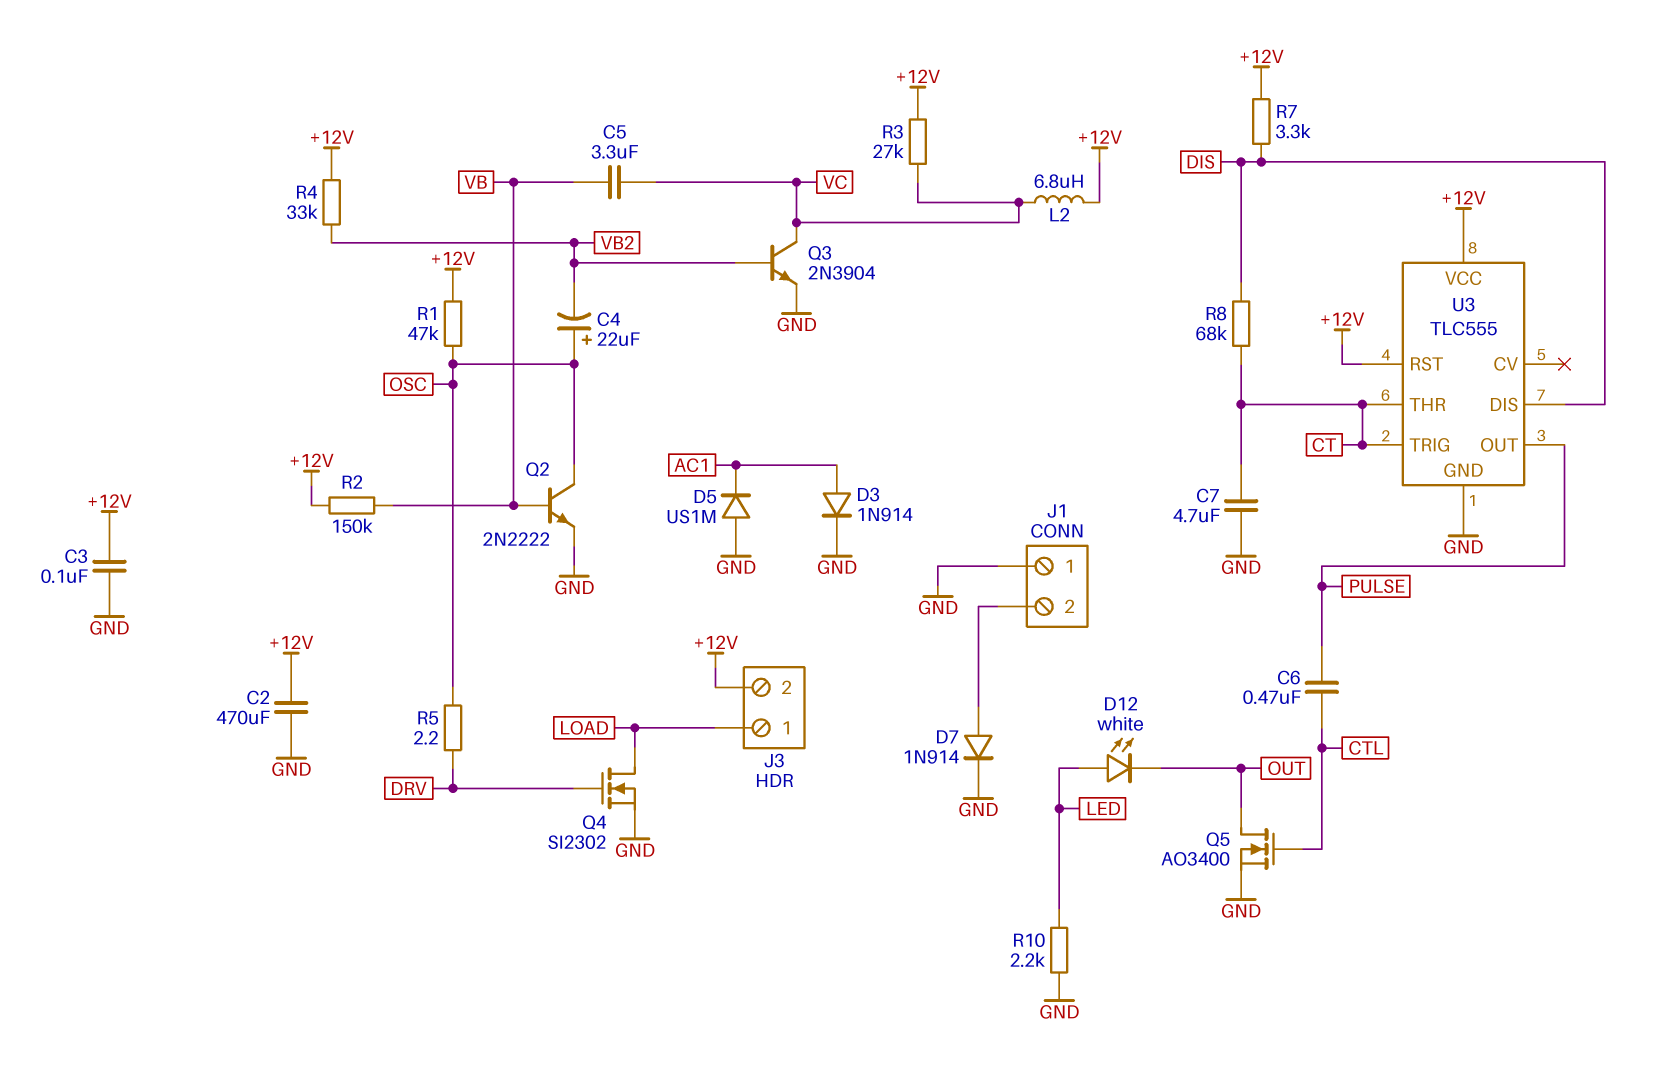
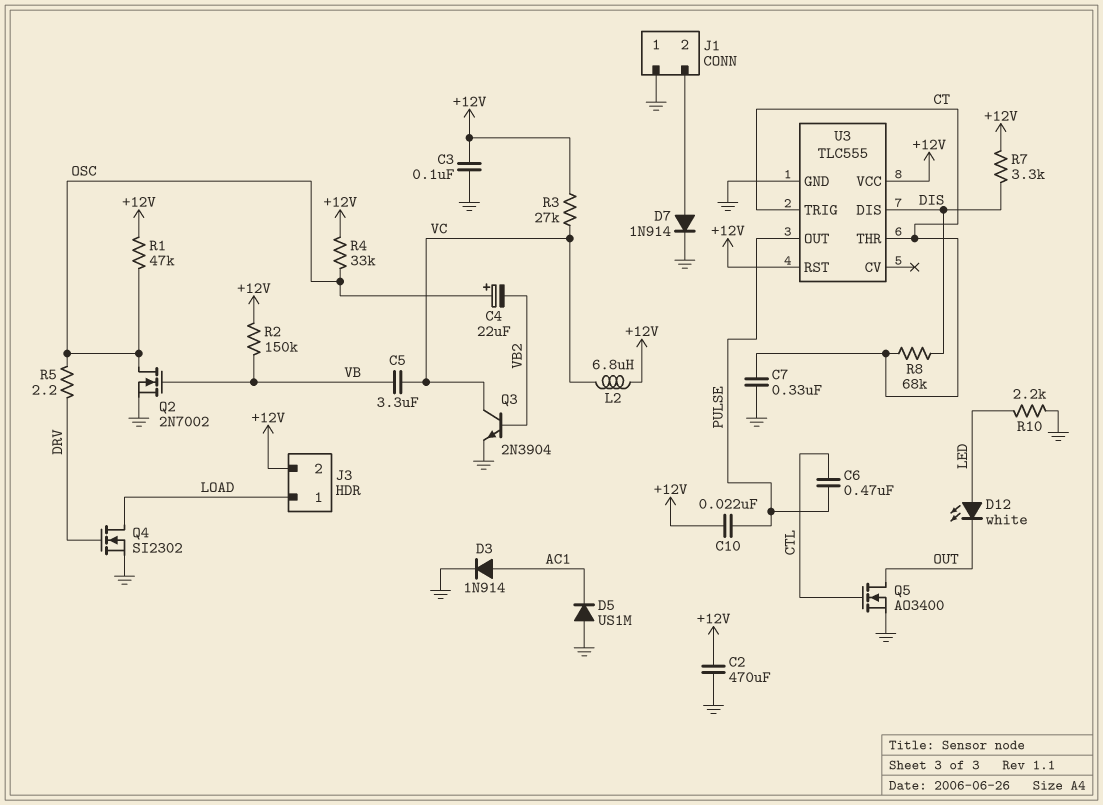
C7: 4.7uF (CT, GND) -> 330nF (CT, GND)
C10: none -> 22nF (+12V, PULSE)
Q2: NPN 2N2222 (B VB, C OSC, E GND) -> NMOS 2N7002 (G VB, D OSC, S GND)
R4: 33k (+12V, VB2) -> 33k (+12V, OSC)

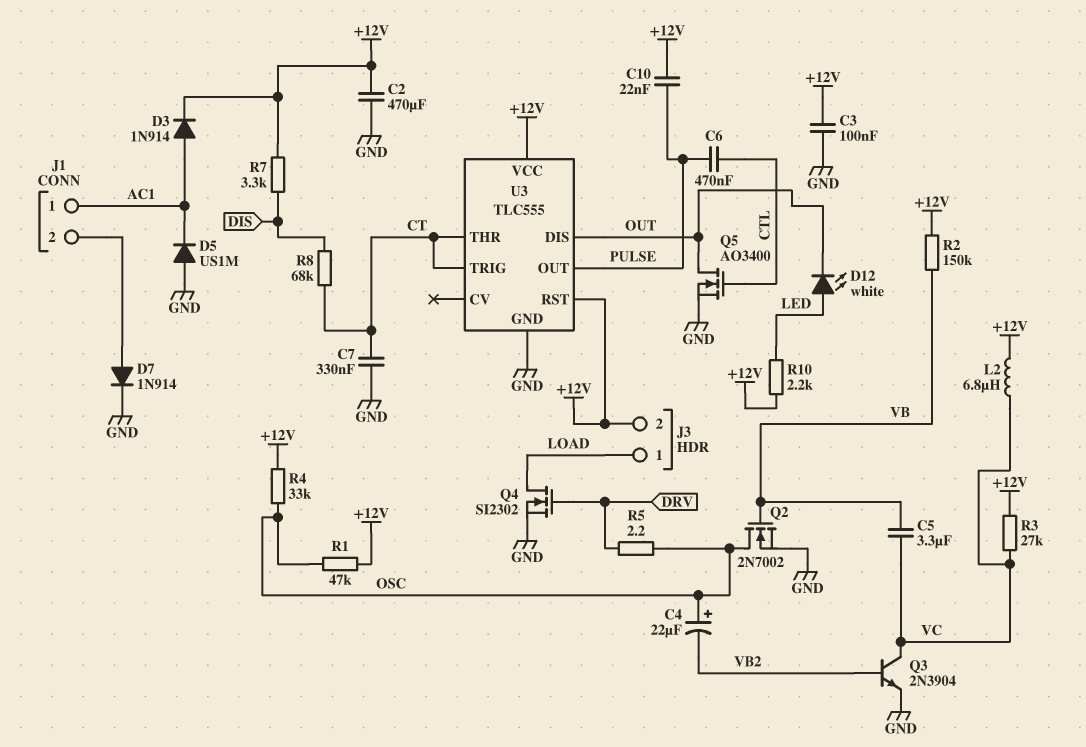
D3: diode 1N914 (A AC1, K GND) -> diode 1N914 (A AC1, K +12V)
J1 pin 1: GND -> AC1
R10: 2.2k (GND, LED) -> 2.2k (+12V, LED)
U3 pin DIS: DIS -> OUT

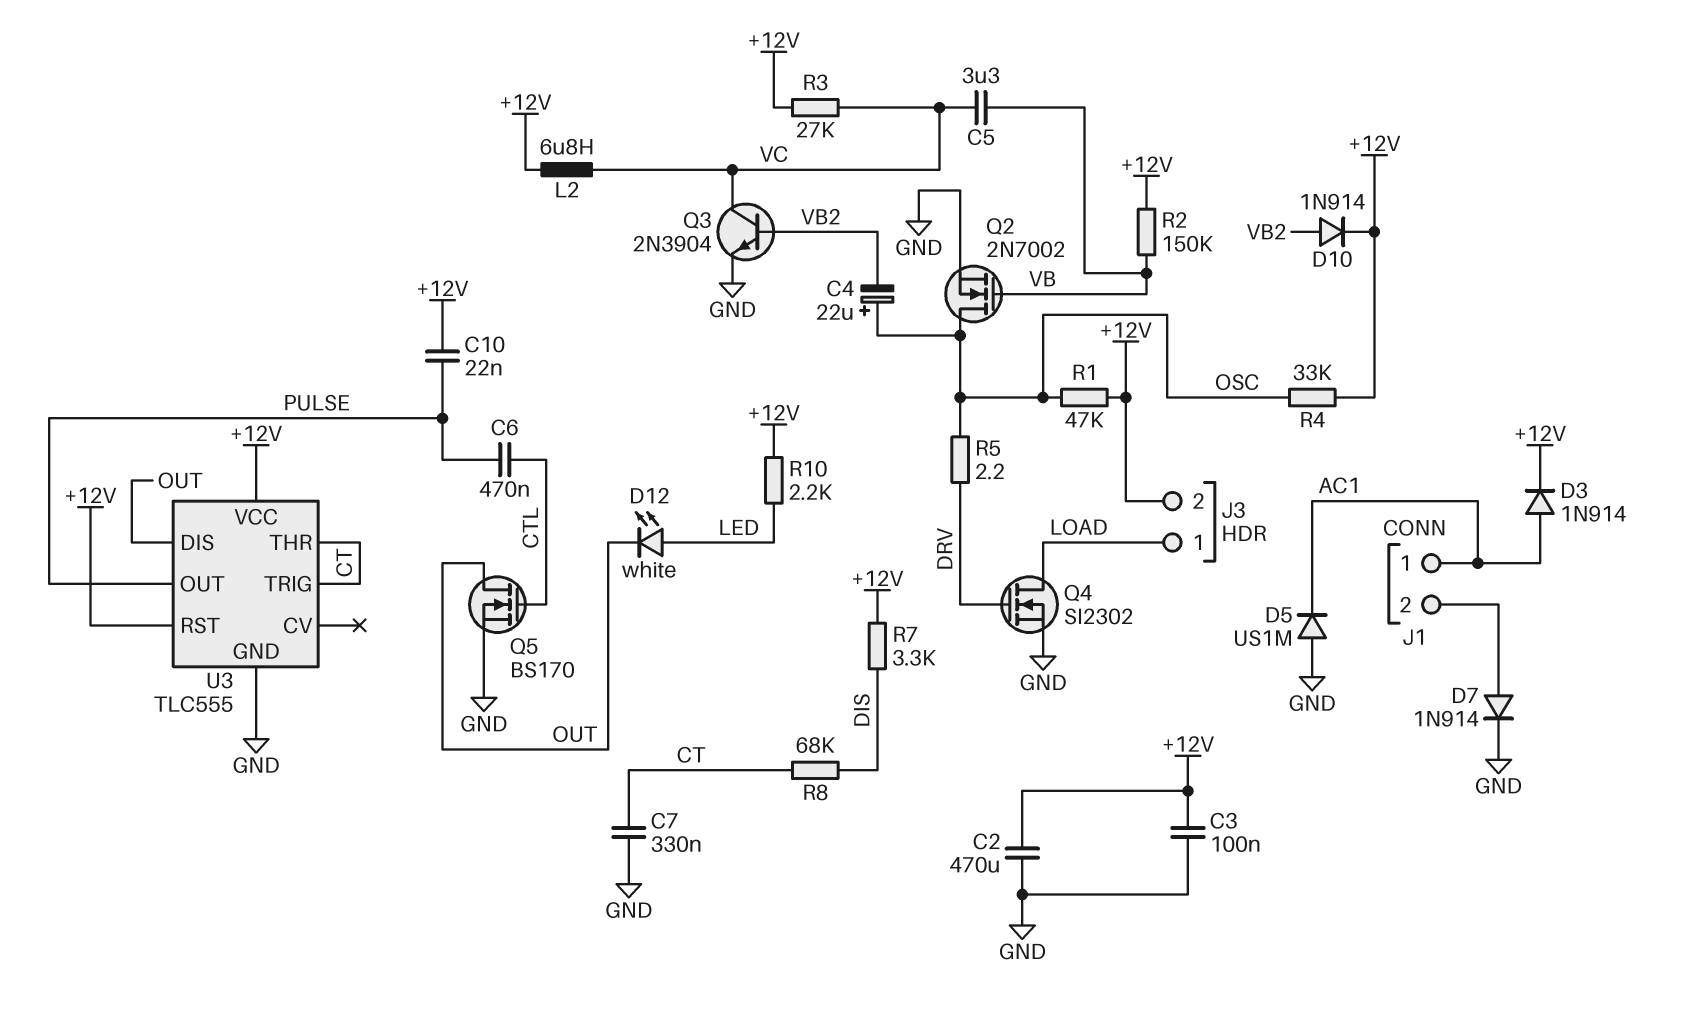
D10: none -> diode 1N914 (A VB2, K +12V)
Q5: NMOS AO3400 (G CTL, D OUT, S GND) -> NMOS BS170 (G CTL, D OUT, S GND)

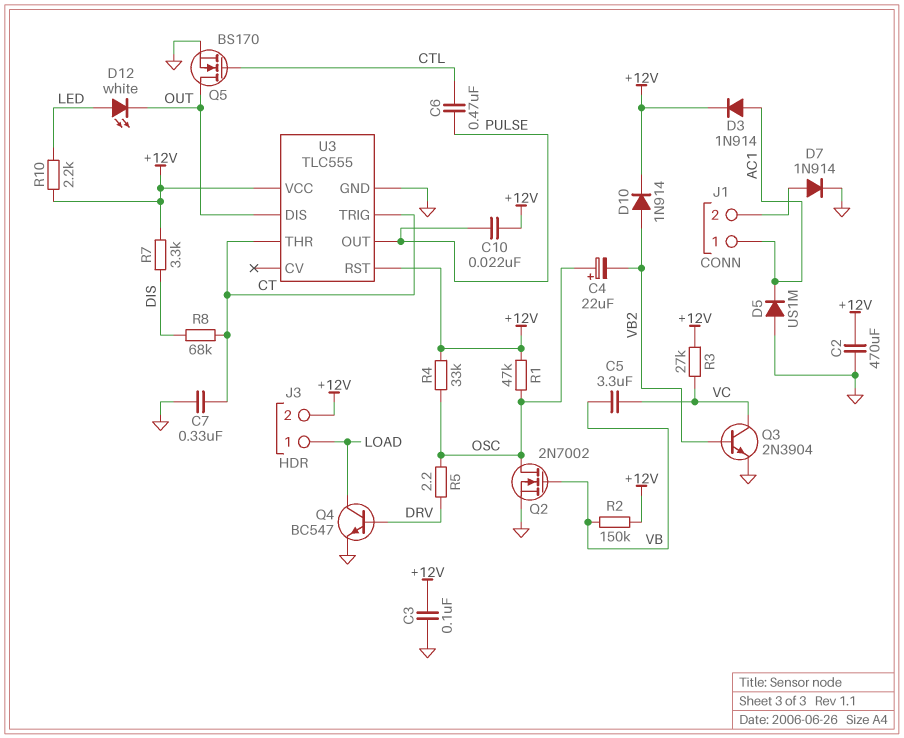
L2: 6.8uH (+12V, VC) -> none
Q4: NMOS SI2302 (G DRV, D LOAD, S GND) -> NPN BC547 (B DRV, C LOAD, E GND)

